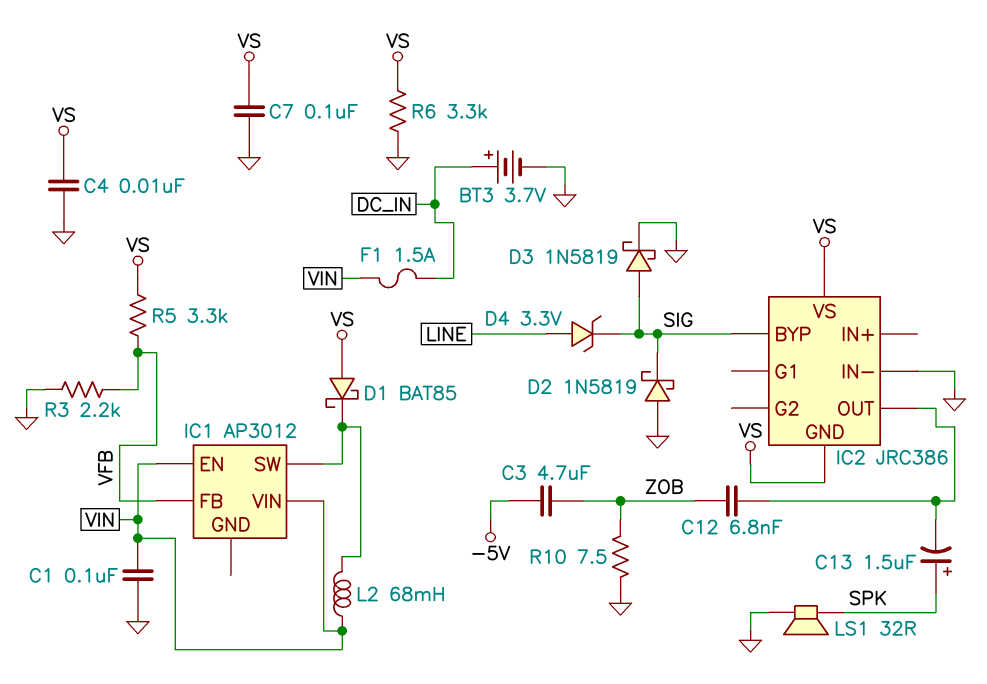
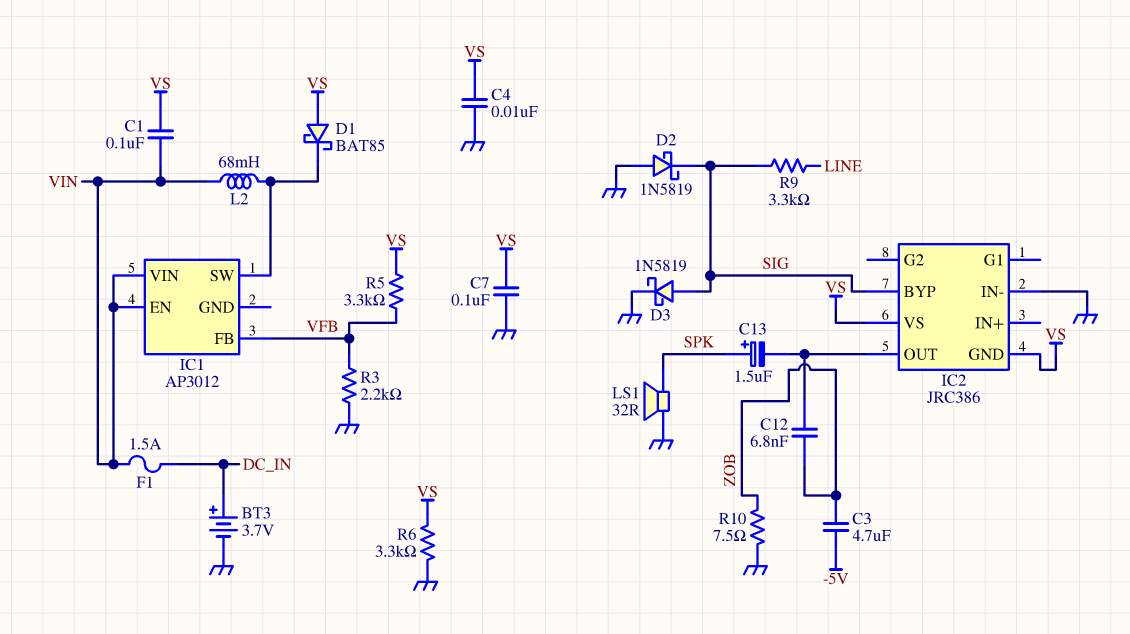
C1: 100nF (GND, VIN) -> 100nF (VIN, VS)
D4: zener 3.3V (A LINE, K SIG) -> none
R9: none -> 3.3k (LINE, SIG)

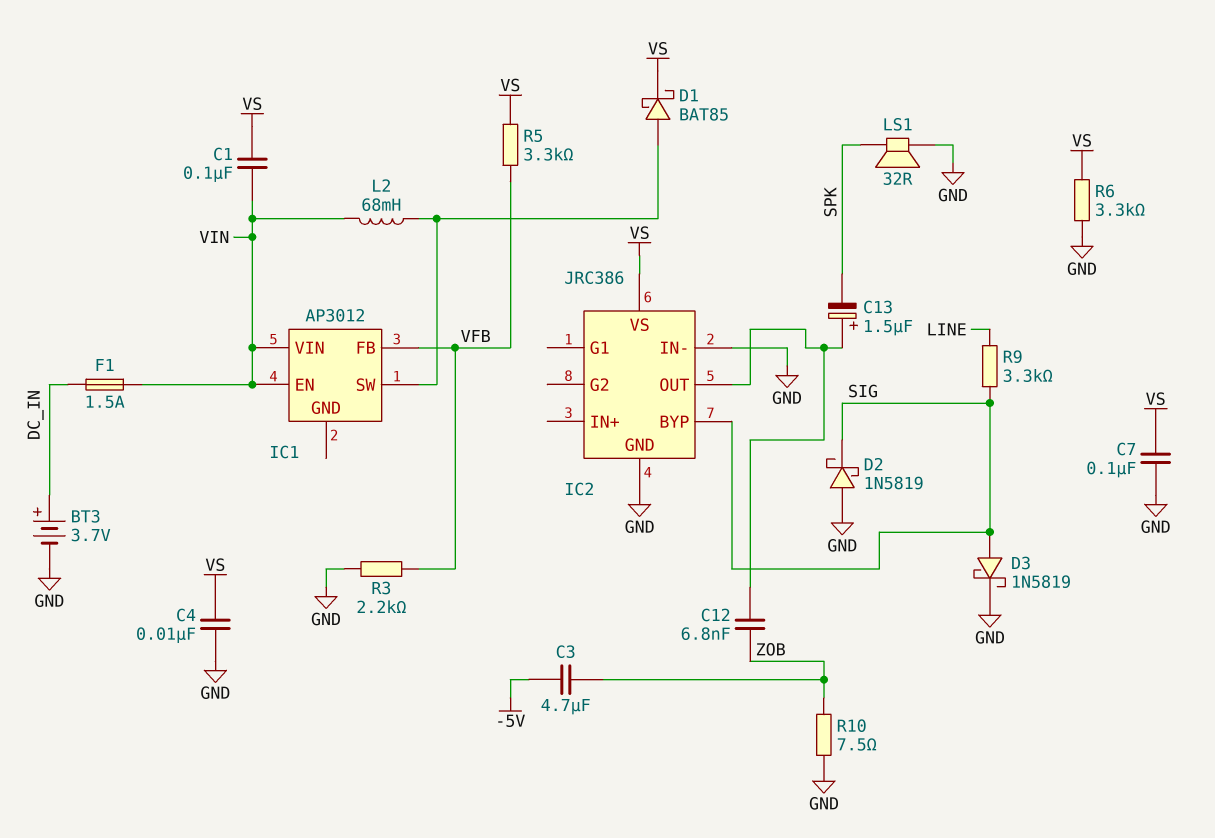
C13: 1.5uF (plus SPK, minus IC2/OUT) -> 1.5uF (plus IC2/OUT, minus SPK)
D1: schottky BAT85 (A VS, K IC1/SW) -> schottky BAT85 (A IC1/SW, K VS)
IC2 pin GND: VS -> GND

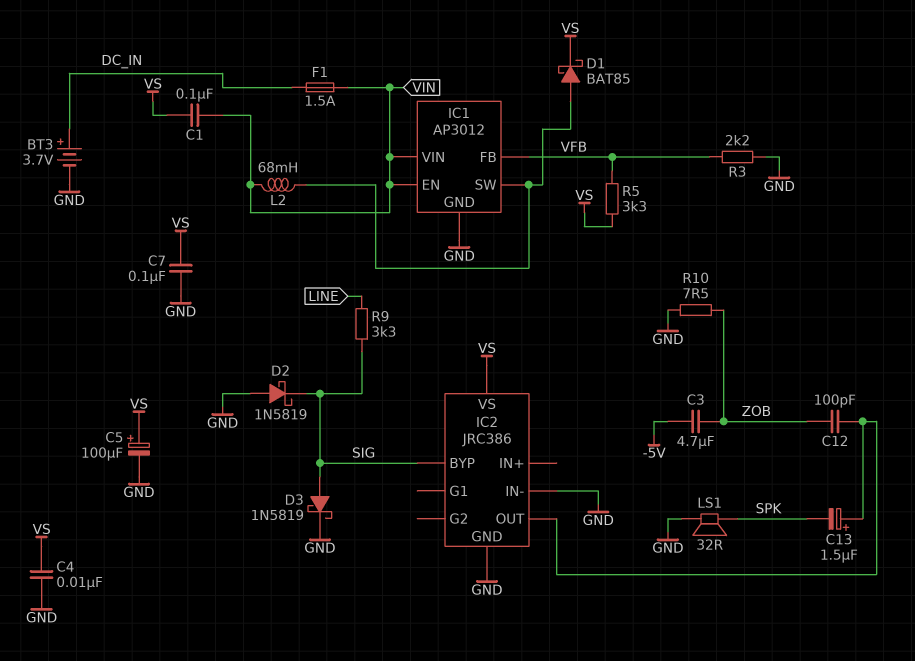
C5: none -> 100uF (plus VS, minus GND)
C12: 6.8nF (IC2/OUT, ZOB) -> 100pF (IC2/OUT, ZOB)
IC1 pin GND: none -> GND
R6: 3.3k (GND, VS) -> none

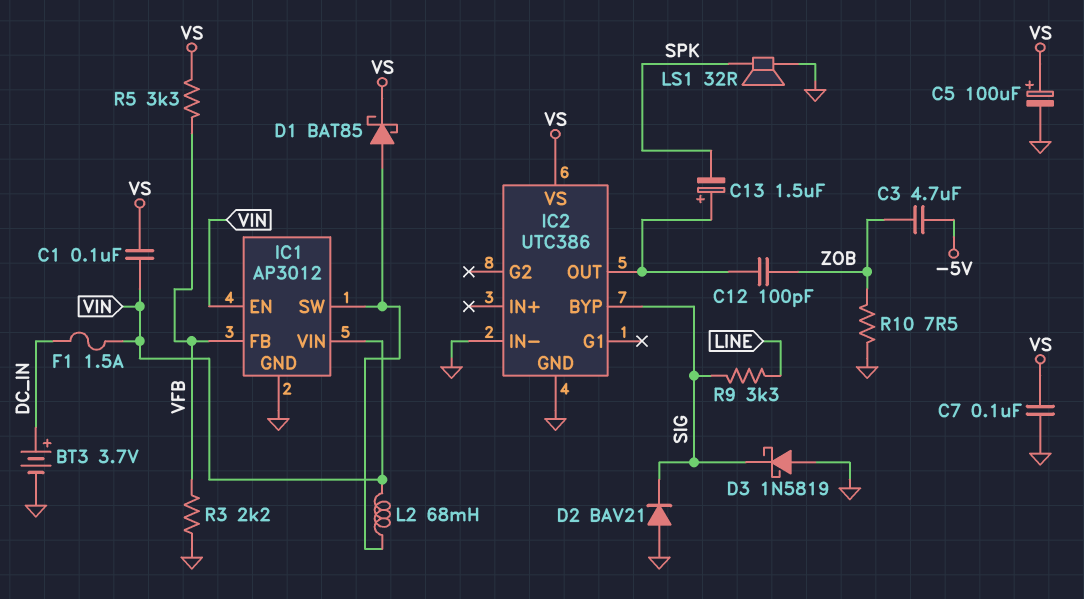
C4: 10nF (GND, VS) -> none
D2: schottky 1N5819 (A GND, K SIG) -> diode BAV21 (A GND, K SIG)
D3: schottky 1N5819 (A SIG, K GND) -> schottky 1N5819 (A GND, K SIG)
IC2: JRC386 -> UTC386

